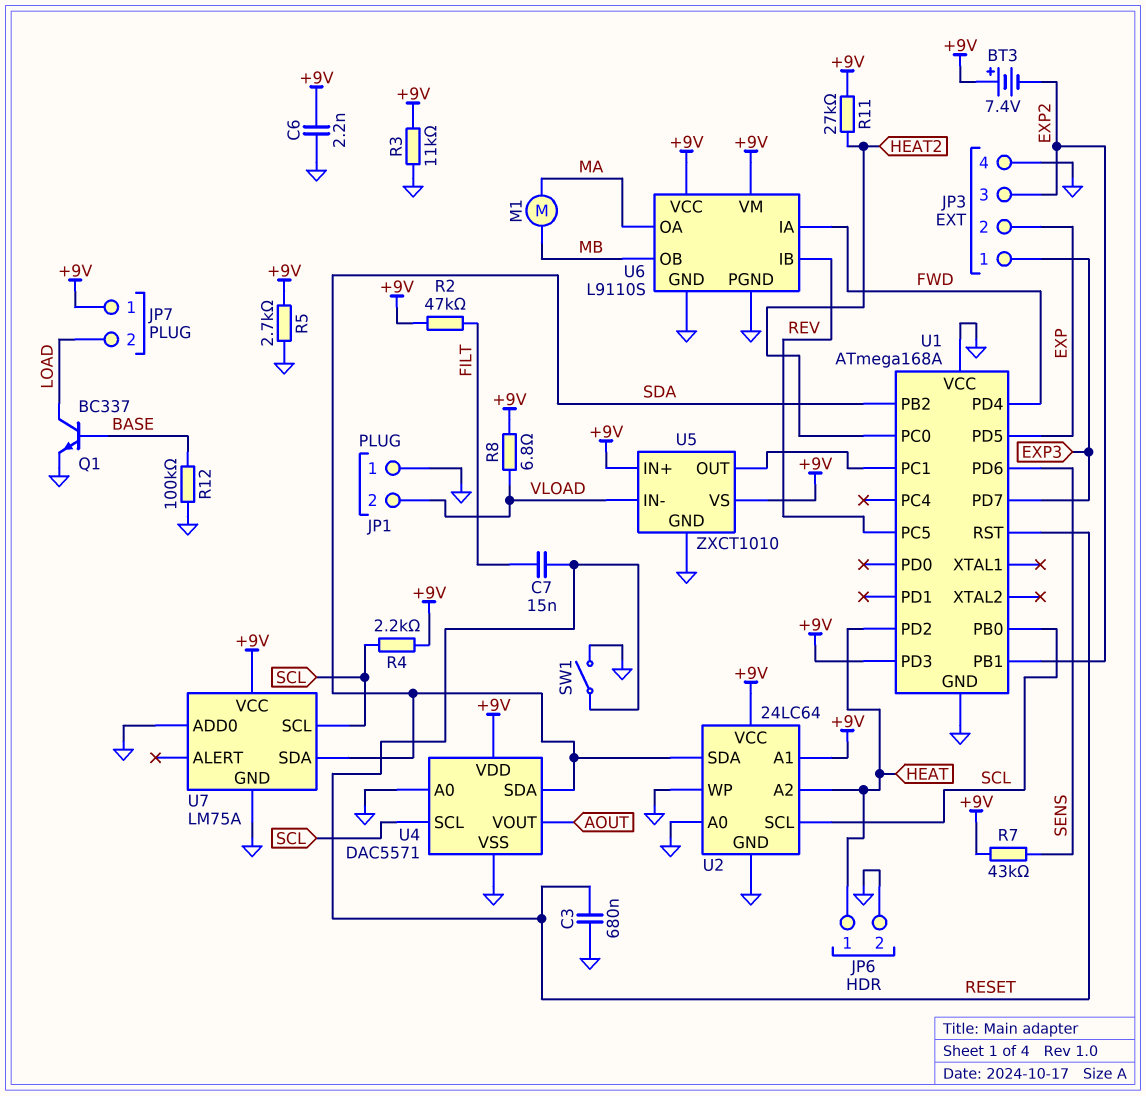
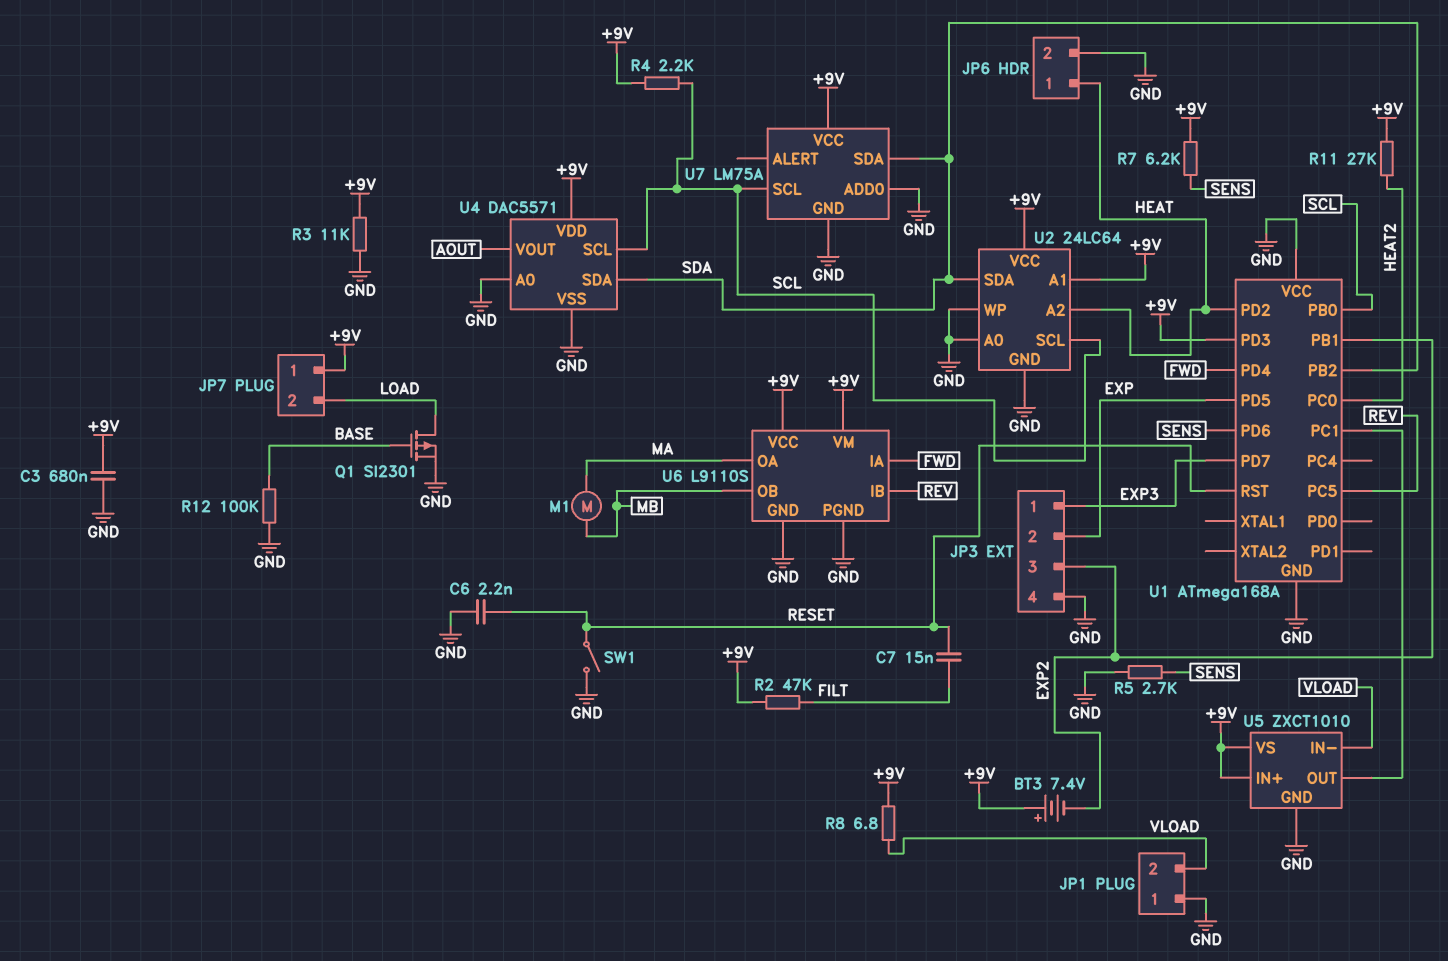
C3: 680nF (GND, RESET) -> 680nF (+9V, GND)
C6: 2.2nF (+9V, GND) -> 2.2nF (GND, RESET)
Q1: NPN BC337 (B BASE, C LOAD, E GND) -> PMOS SI2301 (G BASE, D LOAD, S GND)
R5: 2.7k (+9V, GND) -> 2.7k (GND, SENS)
R7: 43k (+9V, SENS) -> 6.2k (+9V, SENS)

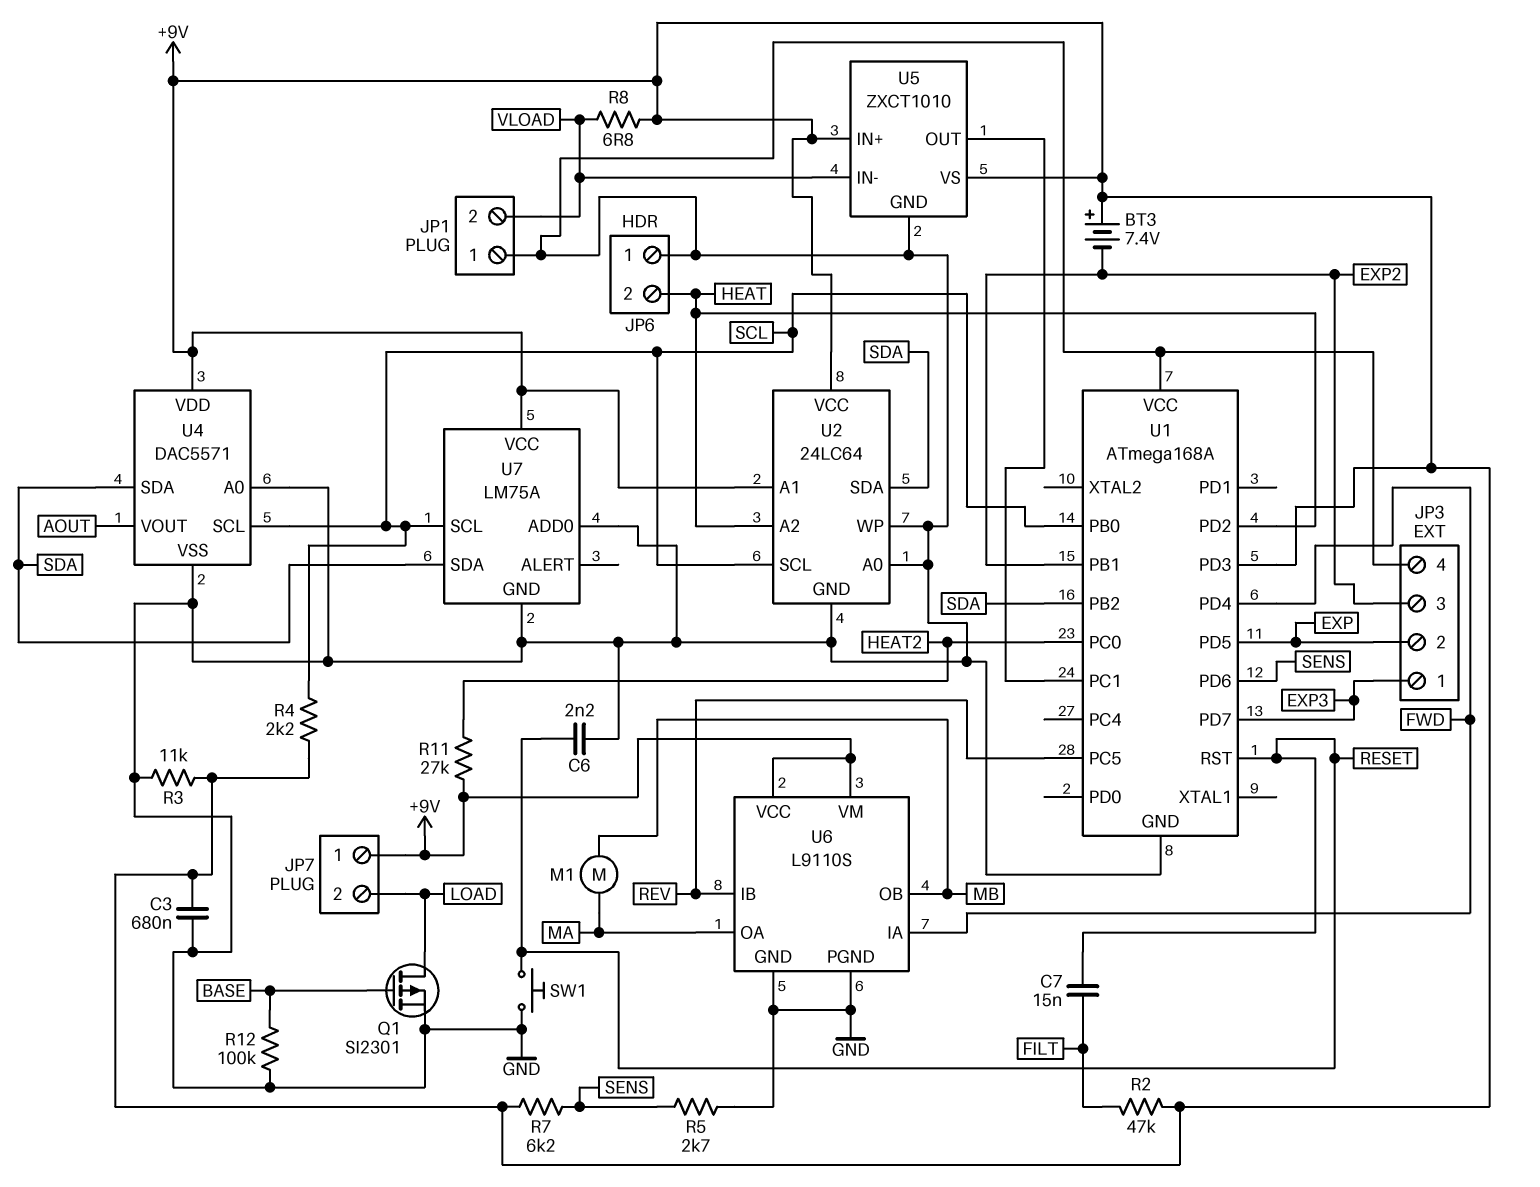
JP6 pin 1: HEAT -> GND
JP6 pin 2: GND -> HEAT
SW1: switch (GND, RESET) -> button (GND, RESET)

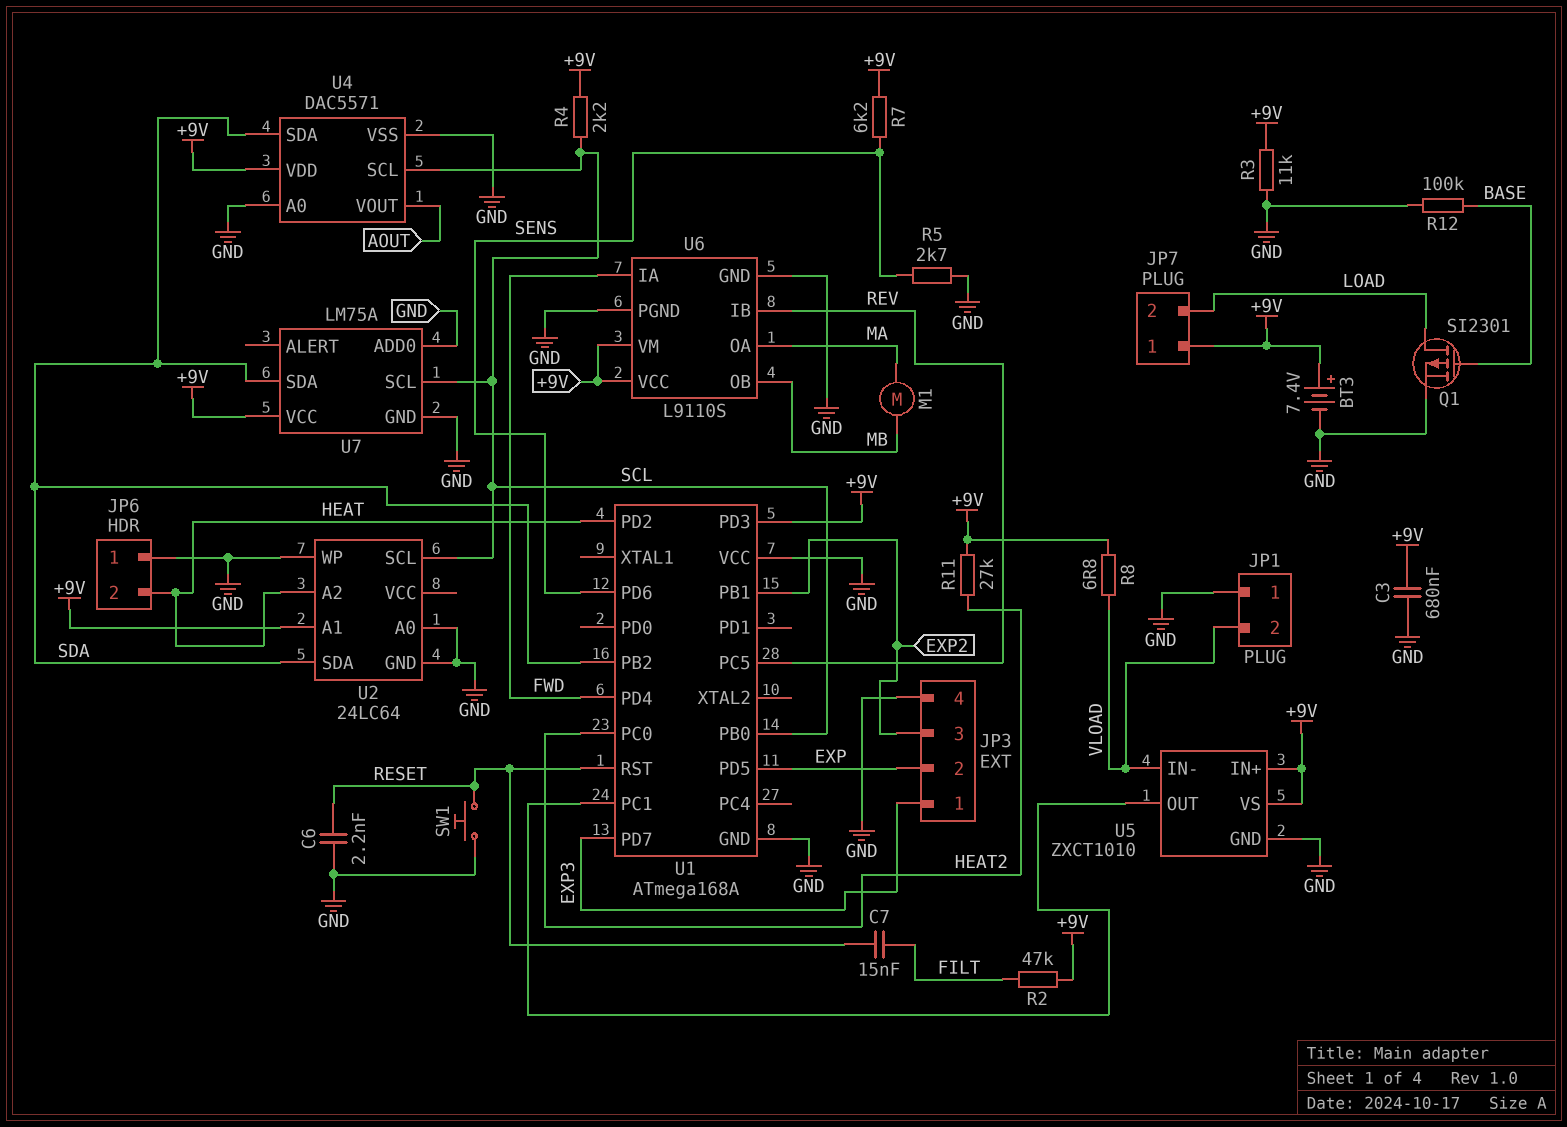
BT3: 7.4V (plus +9V, minus EXP2) -> 7.4V (plus +9V, minus GND)
U2 pin VCC: +9V -> none

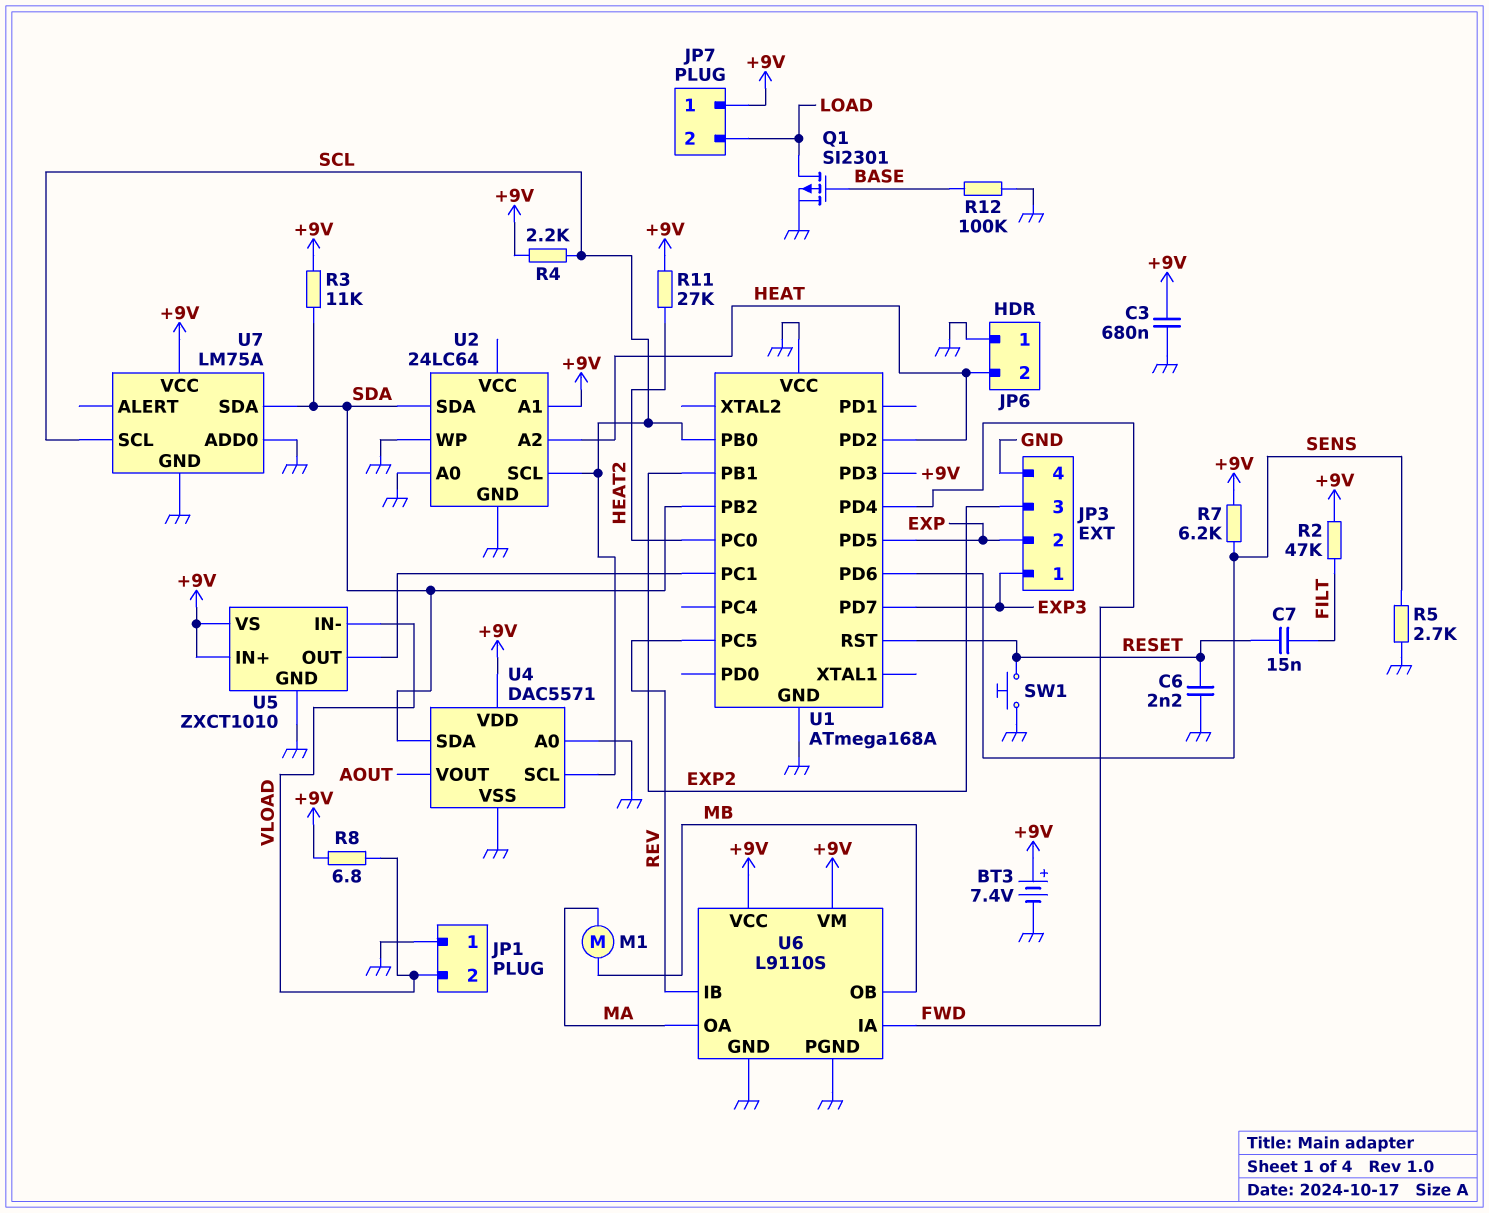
R3: 11k (+9V, GND) -> 11k (+9V, SDA)

